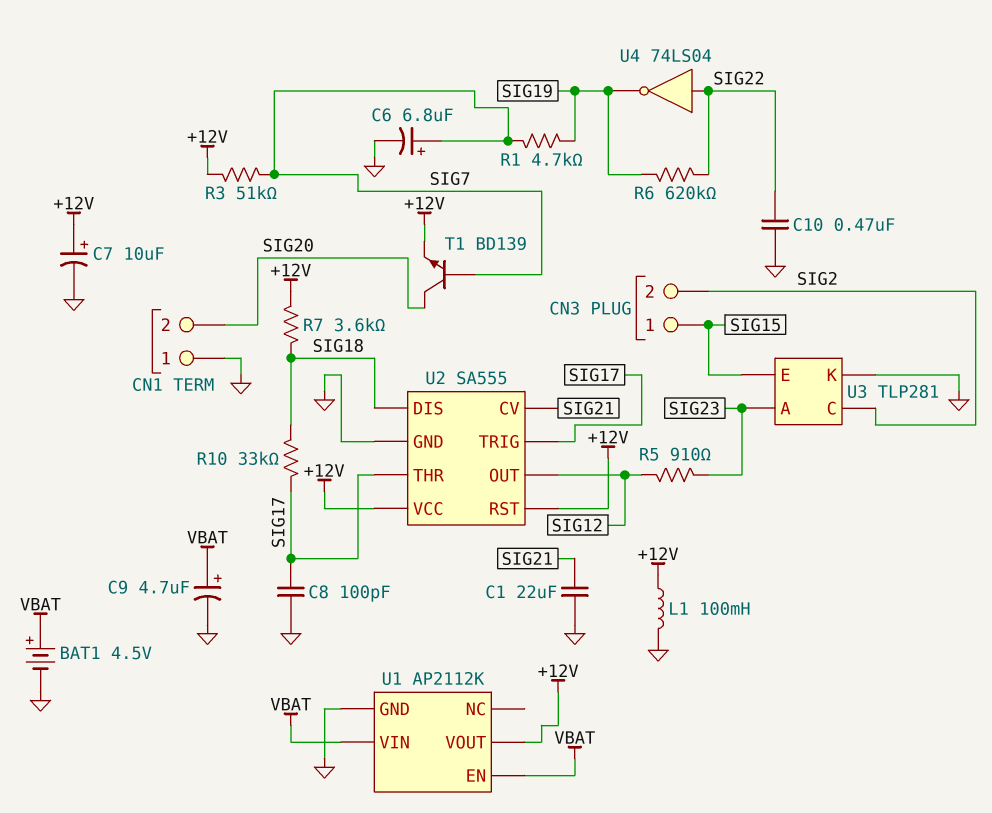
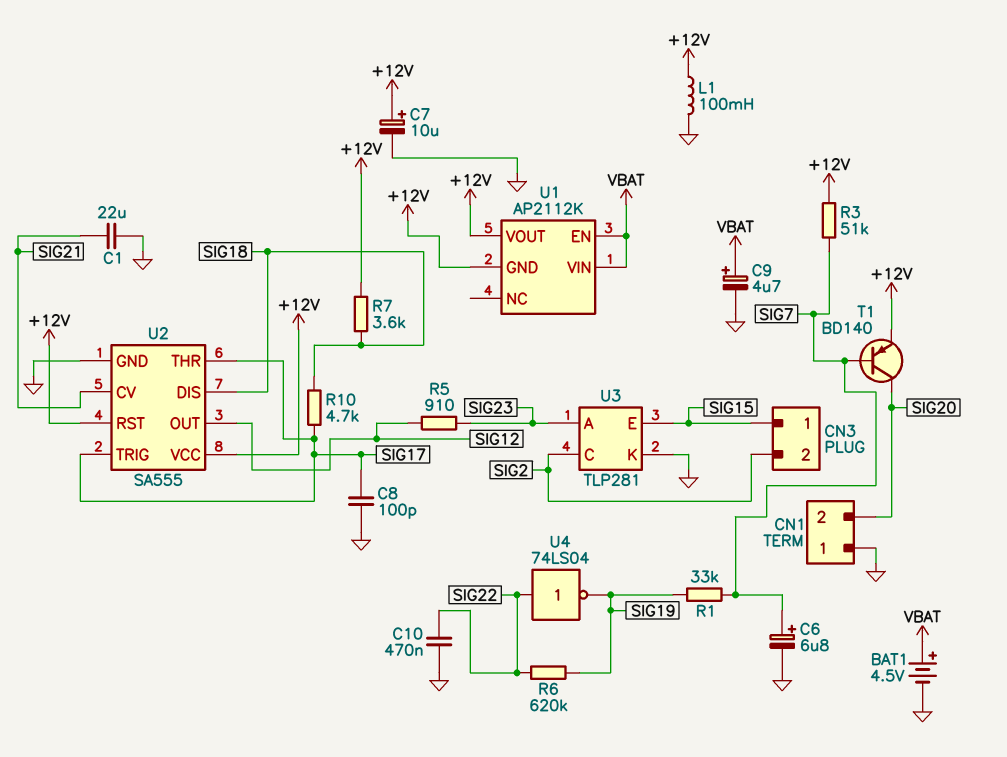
R1: 4.7k (SIG7, SIG19) -> 33k (SIG7, SIG19)
R10: 33k (SIG17, SIG18) -> 4.7k (SIG17, SIG18)
T1: NPN BD139 (B SIG7, C SIG20, E +12V) -> PNP BD140 (B SIG7, C SIG20, E +12V)
U1 pin GND: GND -> +12V

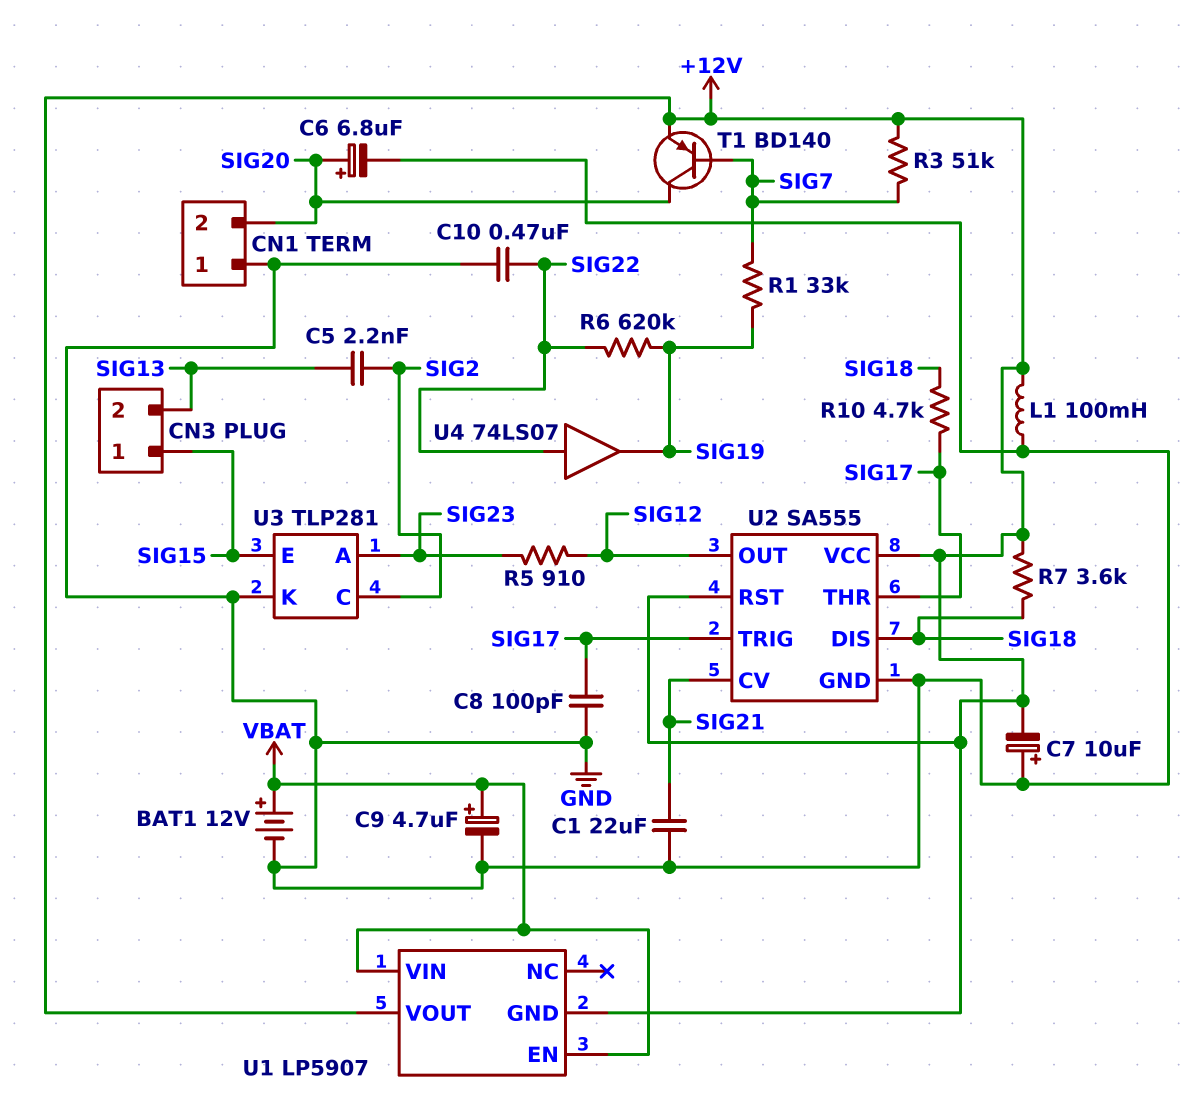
BAT1: 4.5V (plus VBAT, minus GND) -> 12V (plus VBAT, minus GND)
C5: none -> 2.2nF (SIG2, SIG13)
C6: 6.8uF (plus SIG7, minus GND) -> 6.8uF (plus SIG20, minus GND)
C7: 10uF (plus +12V, minus GND) -> 10uF (plus GND, minus +12V)
CN3 pin 2: SIG2 -> SIG13
U1: AP2112K -> LP5907
U4: NOT 74LS04 (in SIG22, out SIG19) -> buffer 74LS07 (in SIG22, out SIG19)

